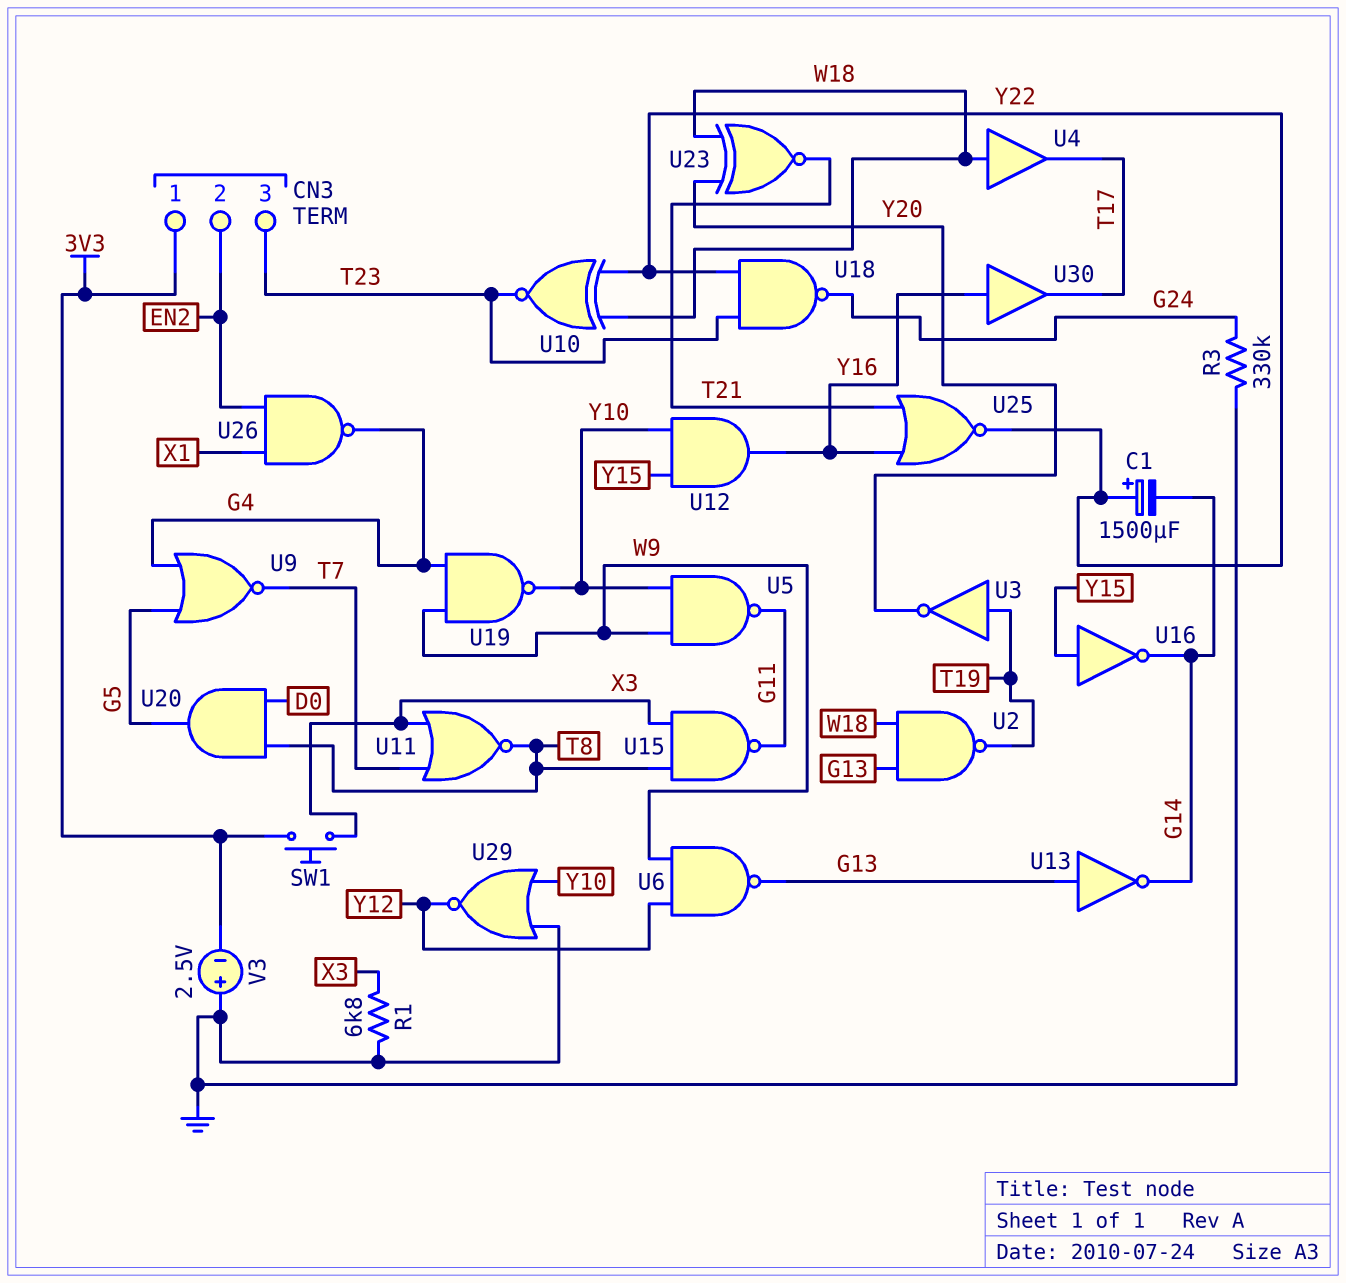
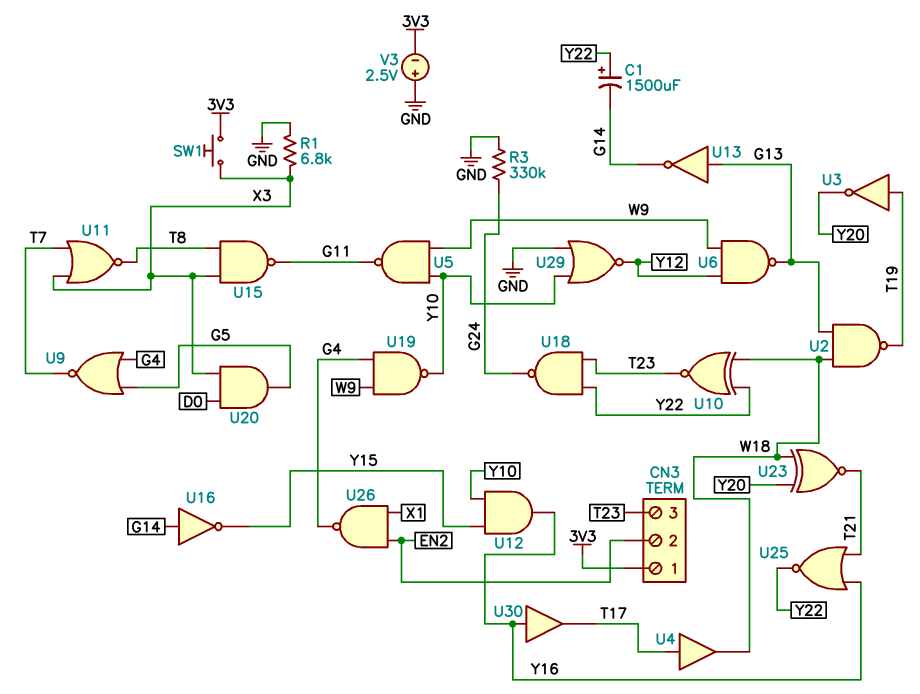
U4: buffer (in W18, out T17) -> buffer (in T17, out W18)
U16: NOT (in Y15, out G14) -> NOT (in G14, out Y15)
U20: AND (in D0, in T8, out G5) -> AND (in D0, in X3, out G5)

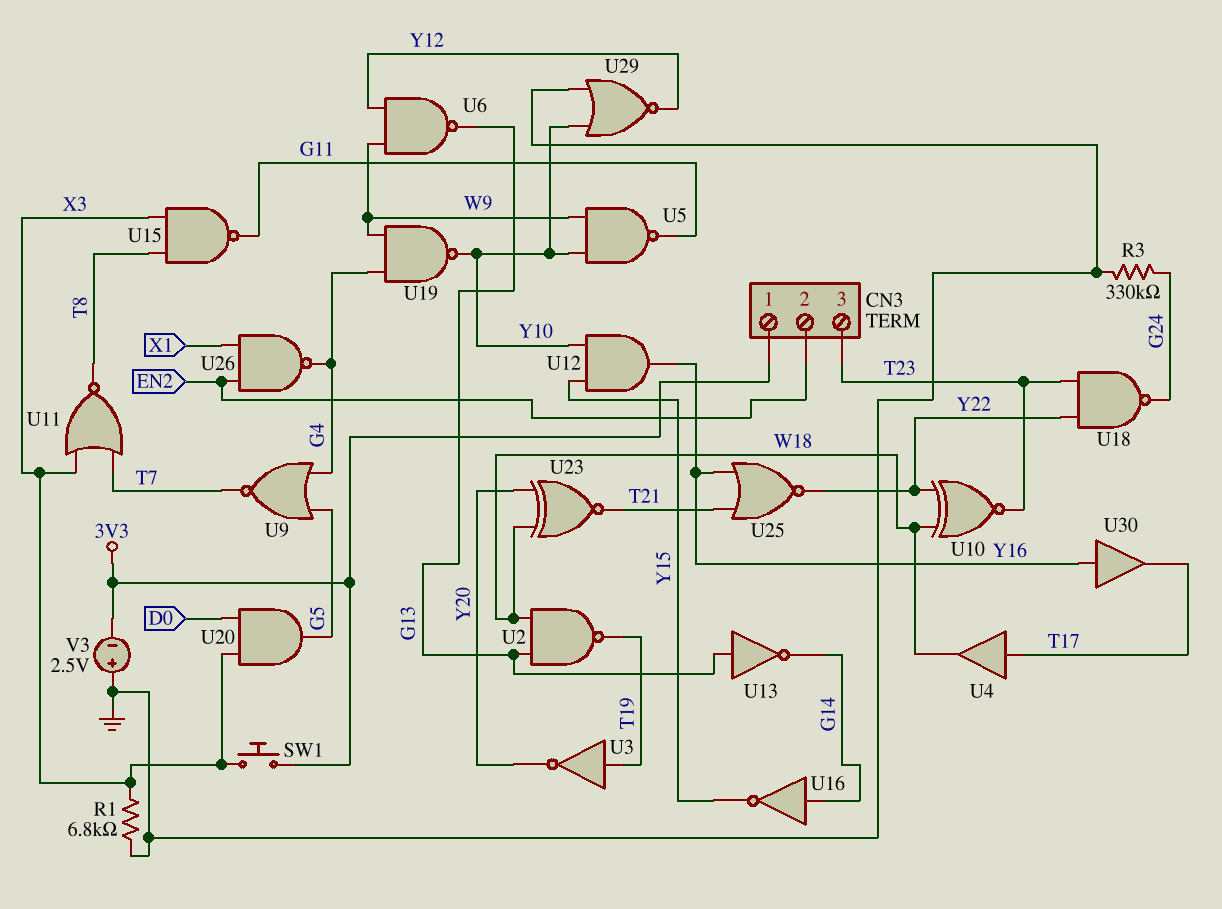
C1: 1500uF (plus Y22, minus G14) -> none

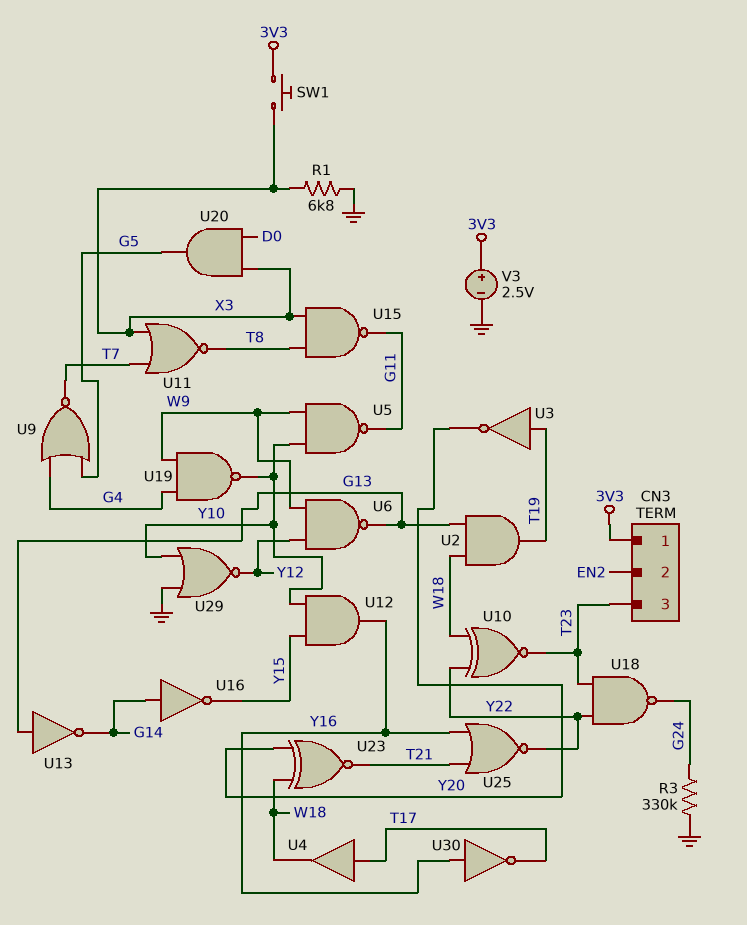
U2: NAND (in G13, in W18, out T19) -> AND (in G13, in W18, out T19)
U26: NAND (in EN2, in X1, out G4) -> none
U30: buffer (in Y16, out T17) -> NOT (in Y16, out T17)
V3: 2.5V (plus GND, minus 3V3) -> 2.5V (plus 3V3, minus GND)

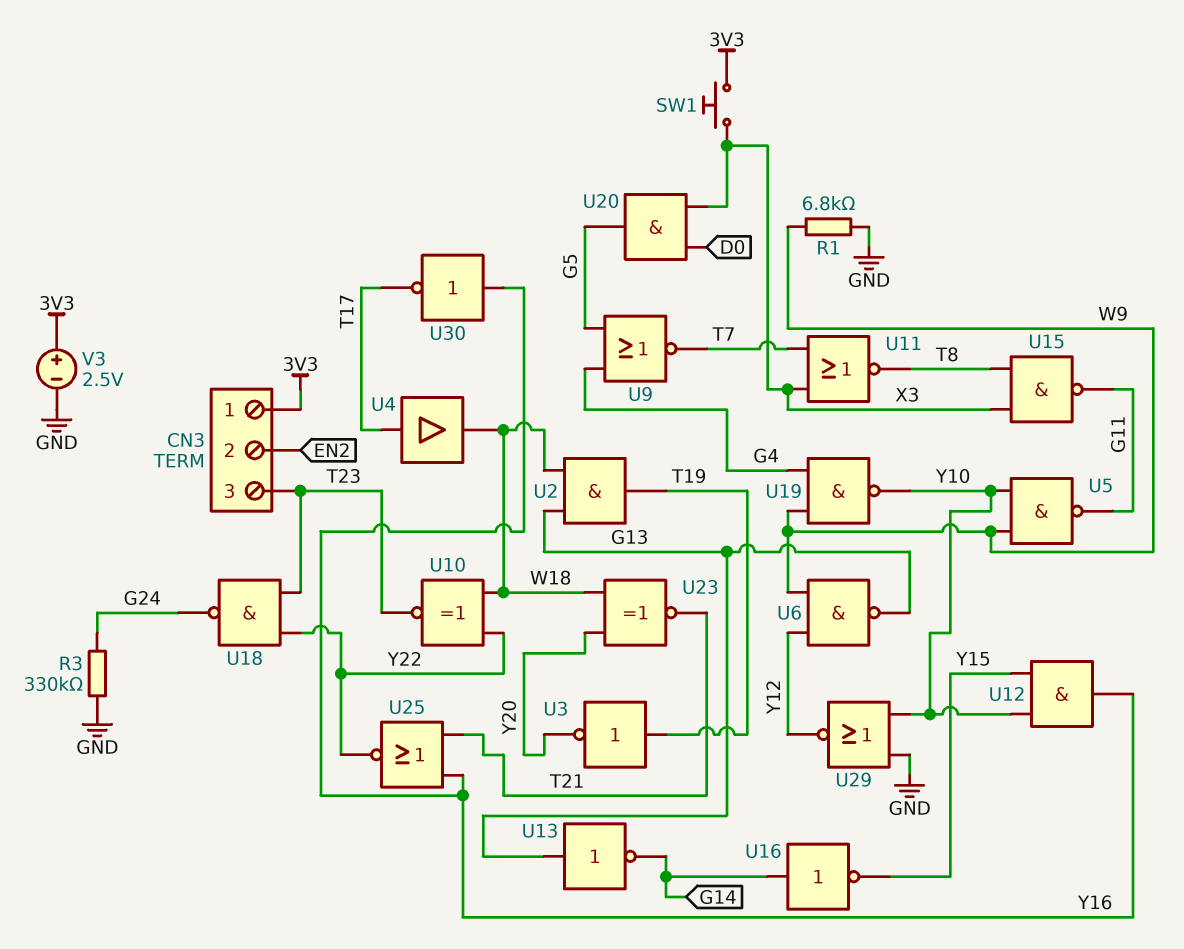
R1: 6.8k (GND, X3) -> 6.8k (GND, W9)

